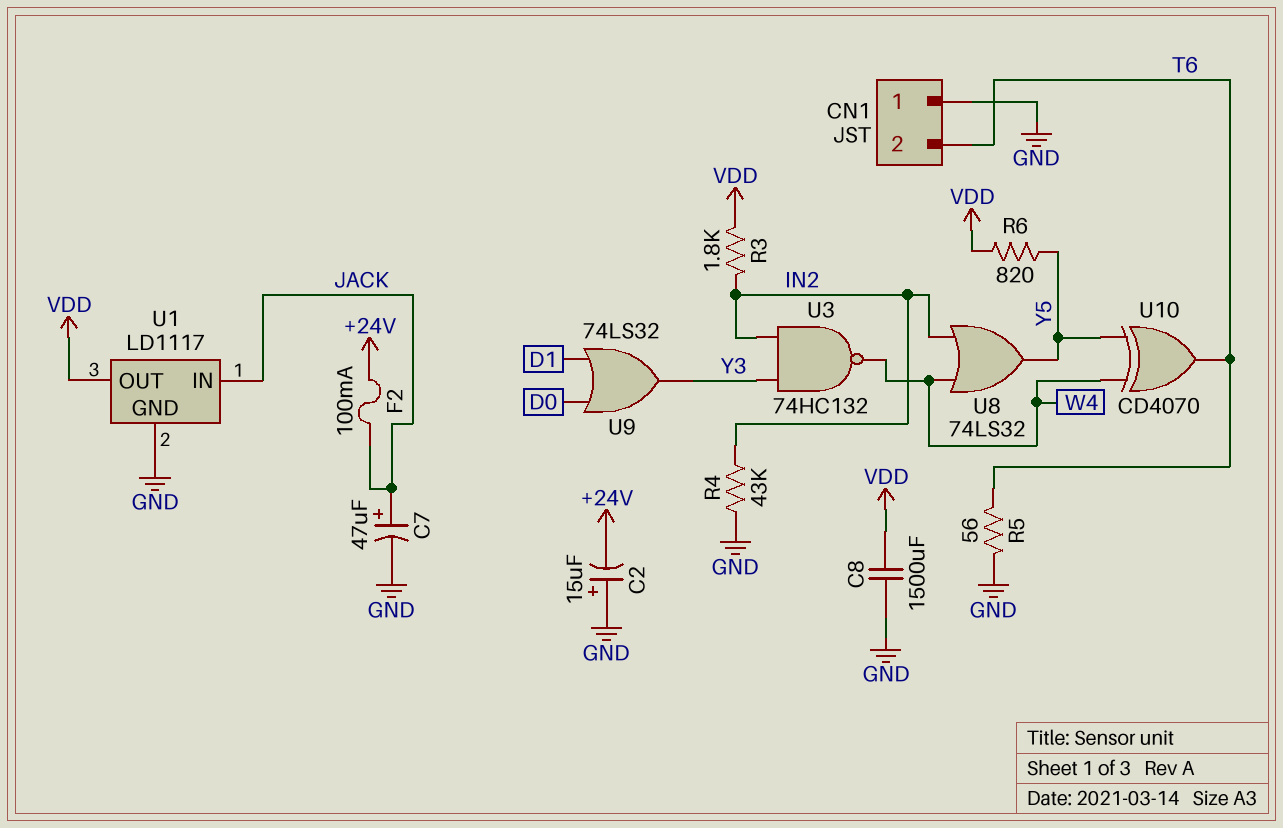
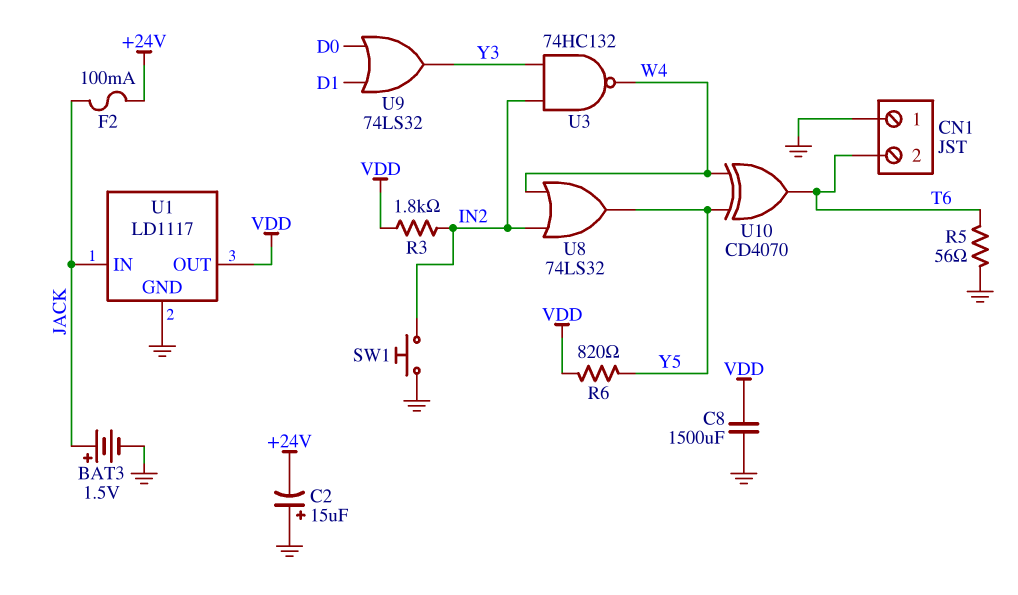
BAT3: none -> 1.5V (plus JACK, minus GND)
C7: 47uF (plus JACK, minus GND) -> none
R4: 43k (GND, IN2) -> none
SW1: none -> button (GND, IN2)

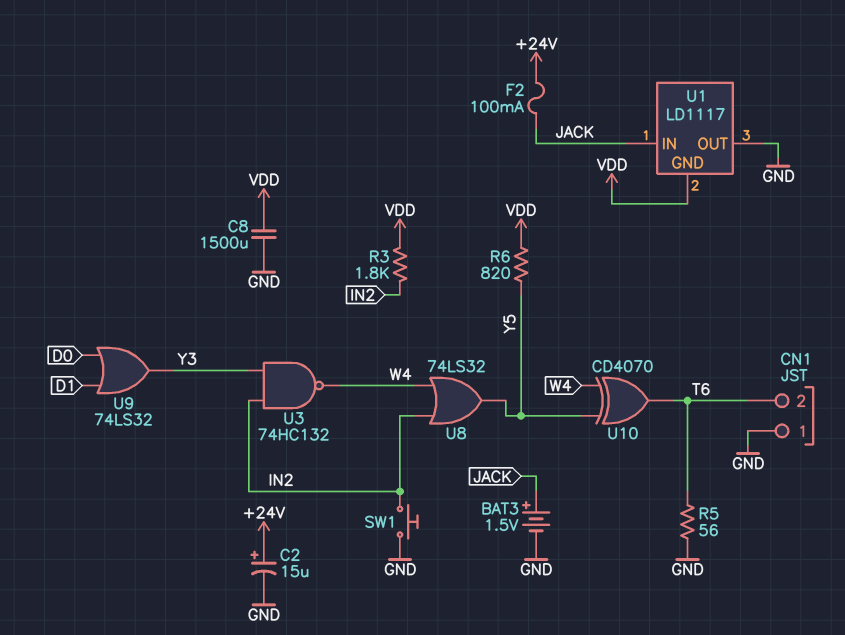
C2: 15uF (plus GND, minus +24V) -> 15uF (plus +24V, minus GND)
U1 pin GND: GND -> VDD
U1 pin OUT: VDD -> GND

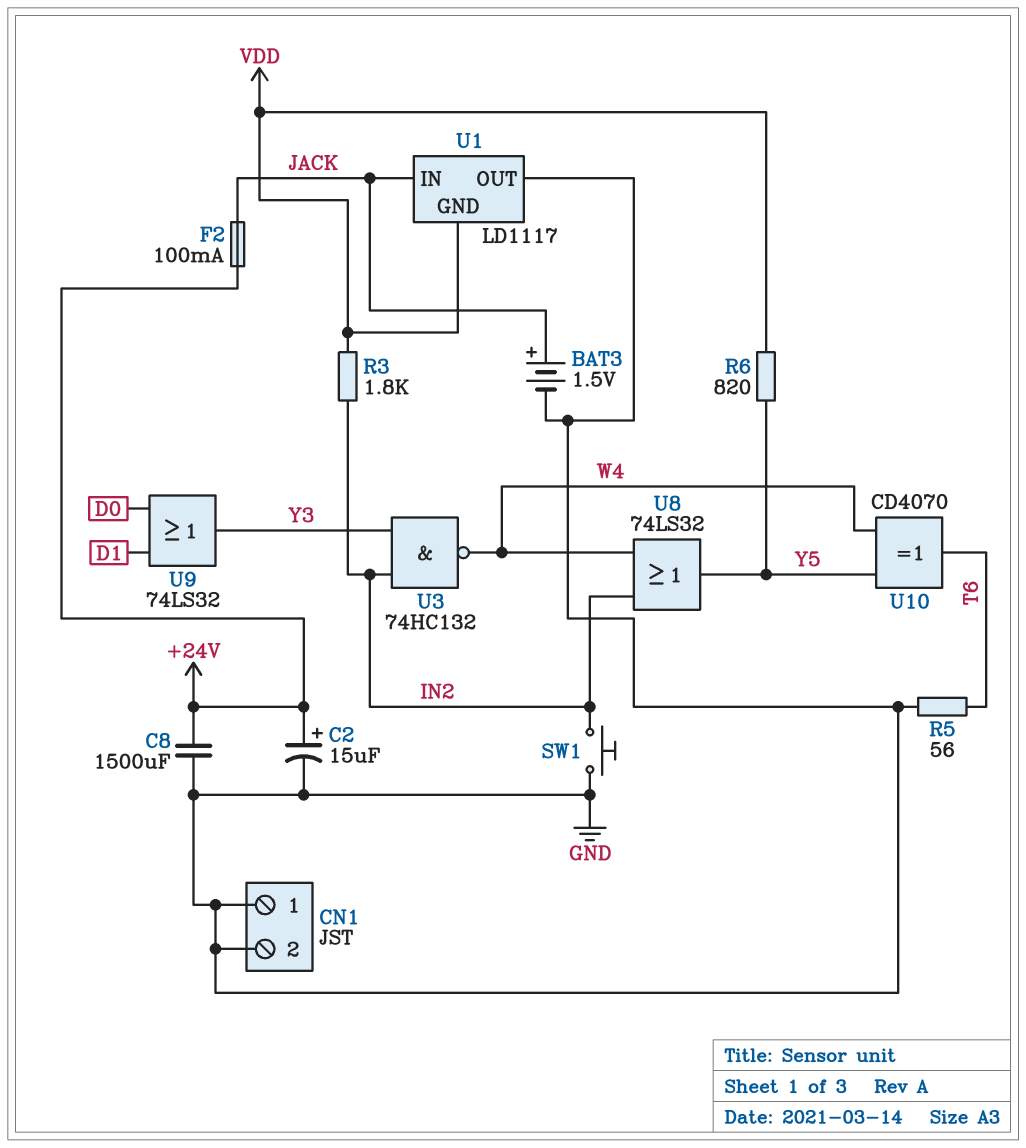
C8: 1500uF (GND, VDD) -> 1500uF (+24V, GND)
CN1 pin 2: T6 -> GND

